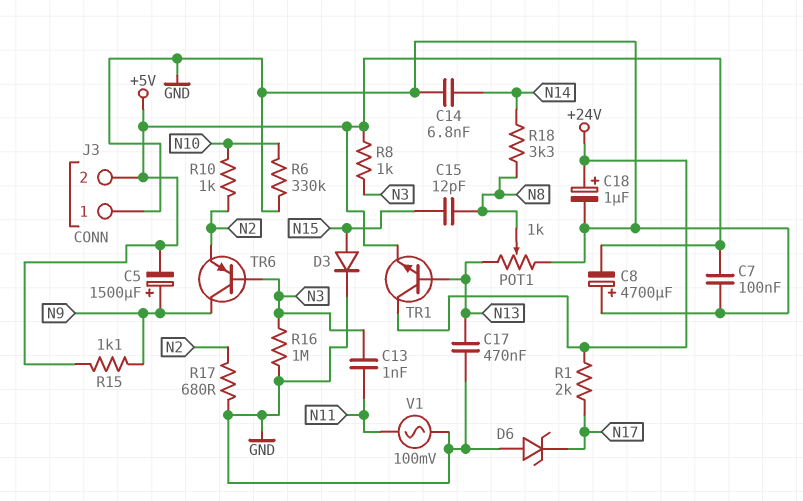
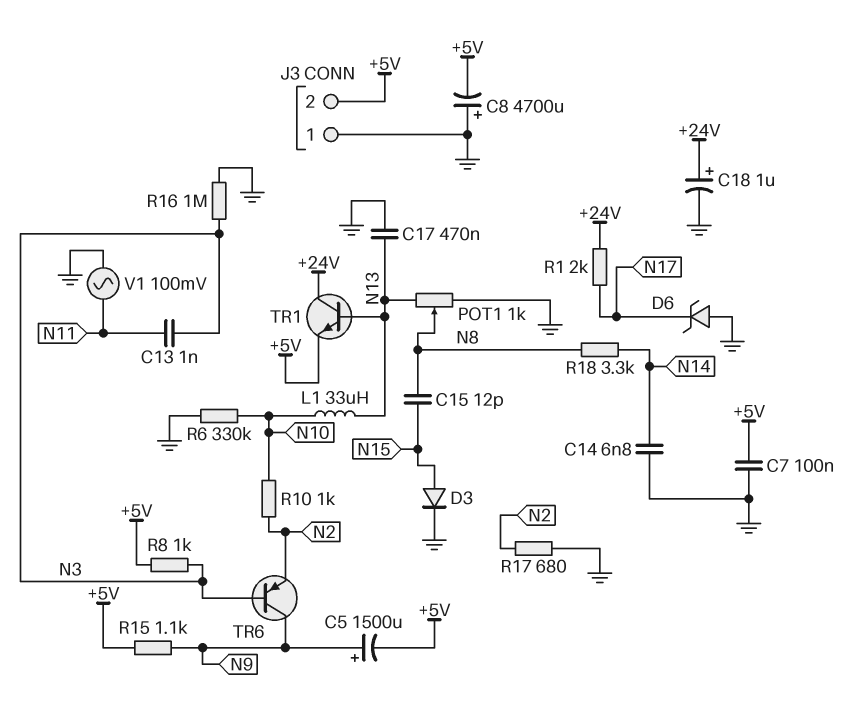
L1: none -> 33uH (N10, N13)

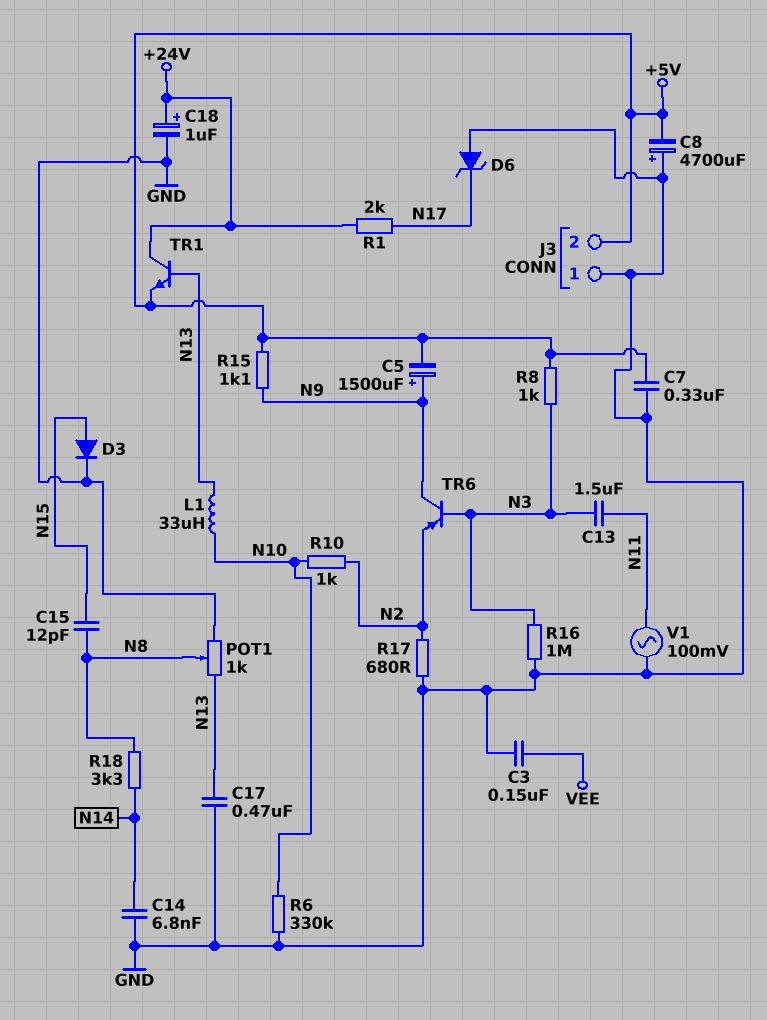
C3: none -> 150nF (GND, VEE)
C7: 100nF (+5V, GND) -> 330nF (+5V, GND)
C13: 1nF (N3, N11) -> 1.5uF (N3, N11)

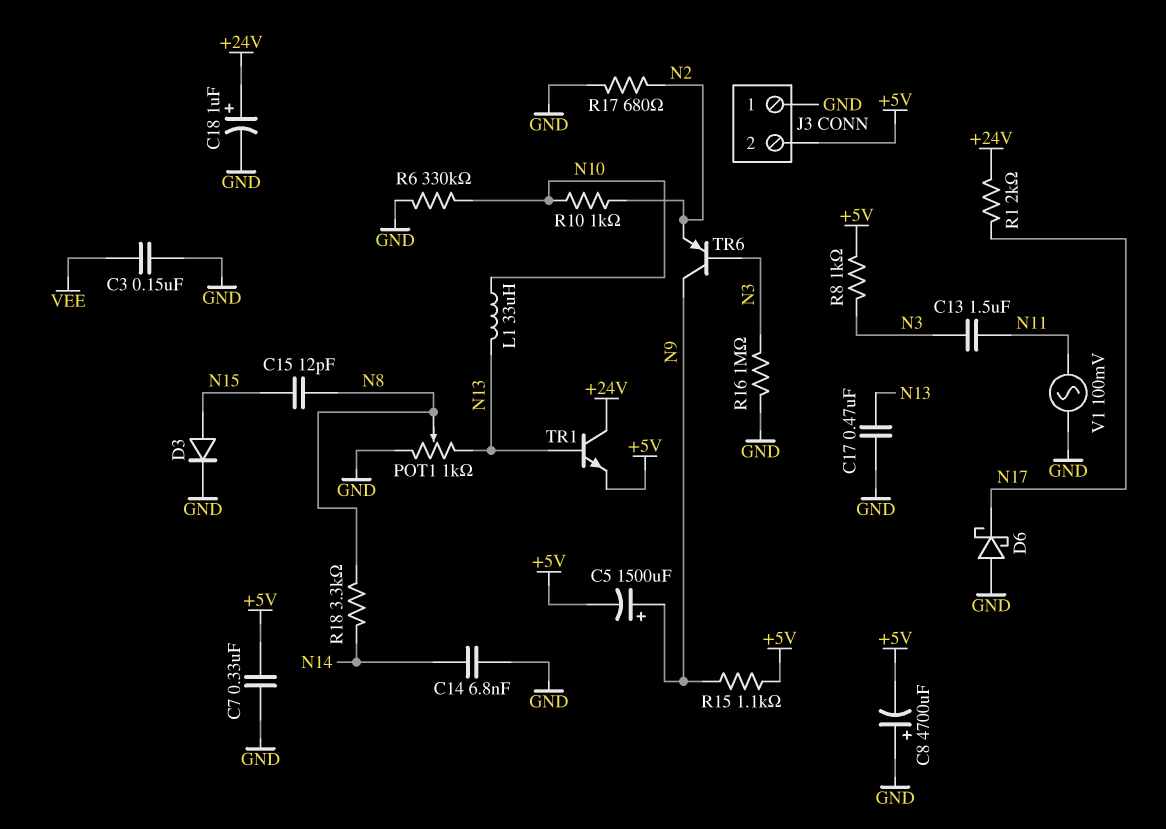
D6: zener (A GND, K N17) -> schottky (A GND, K N17)

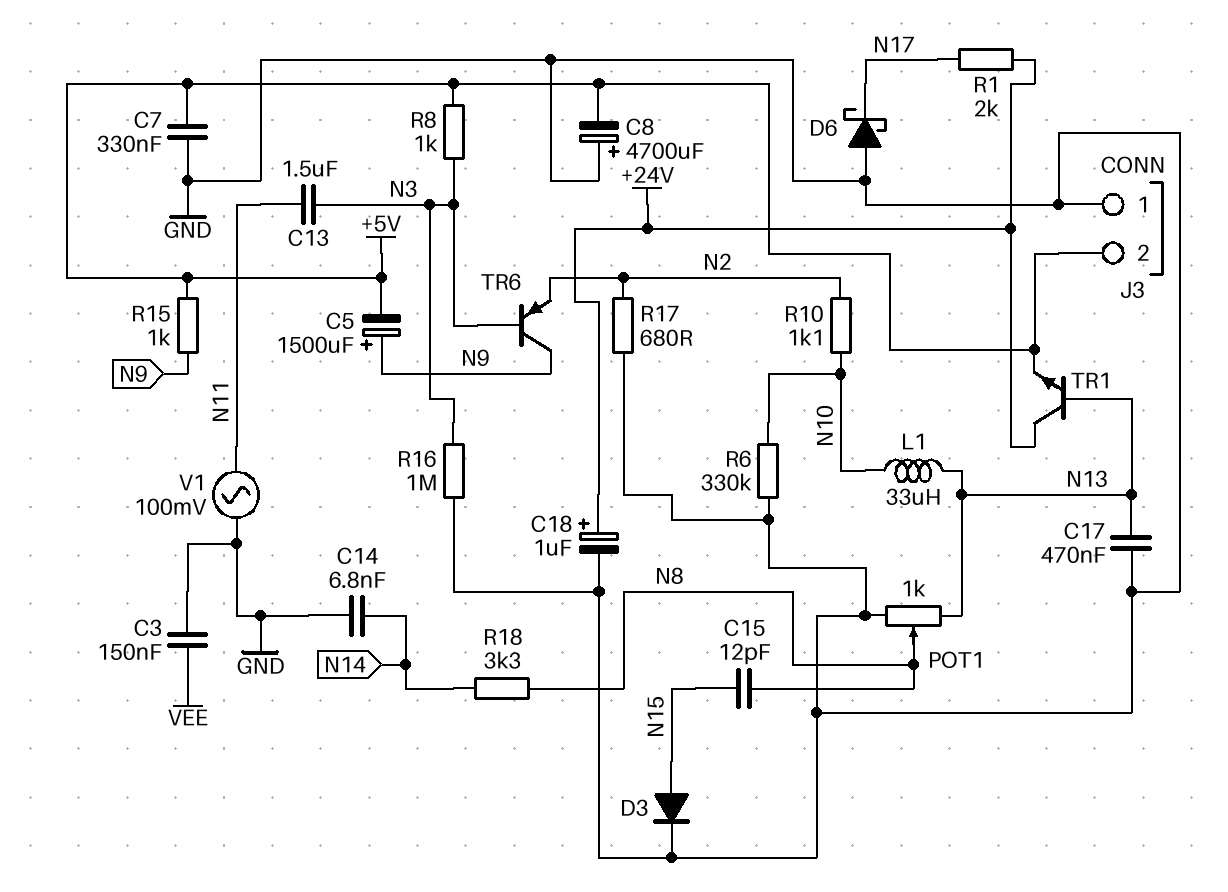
R10: 1k (N2, N10) -> 1.1k (N2, N10)
R15: 1.1k (+5V, N9) -> 1k (+5V, N9)

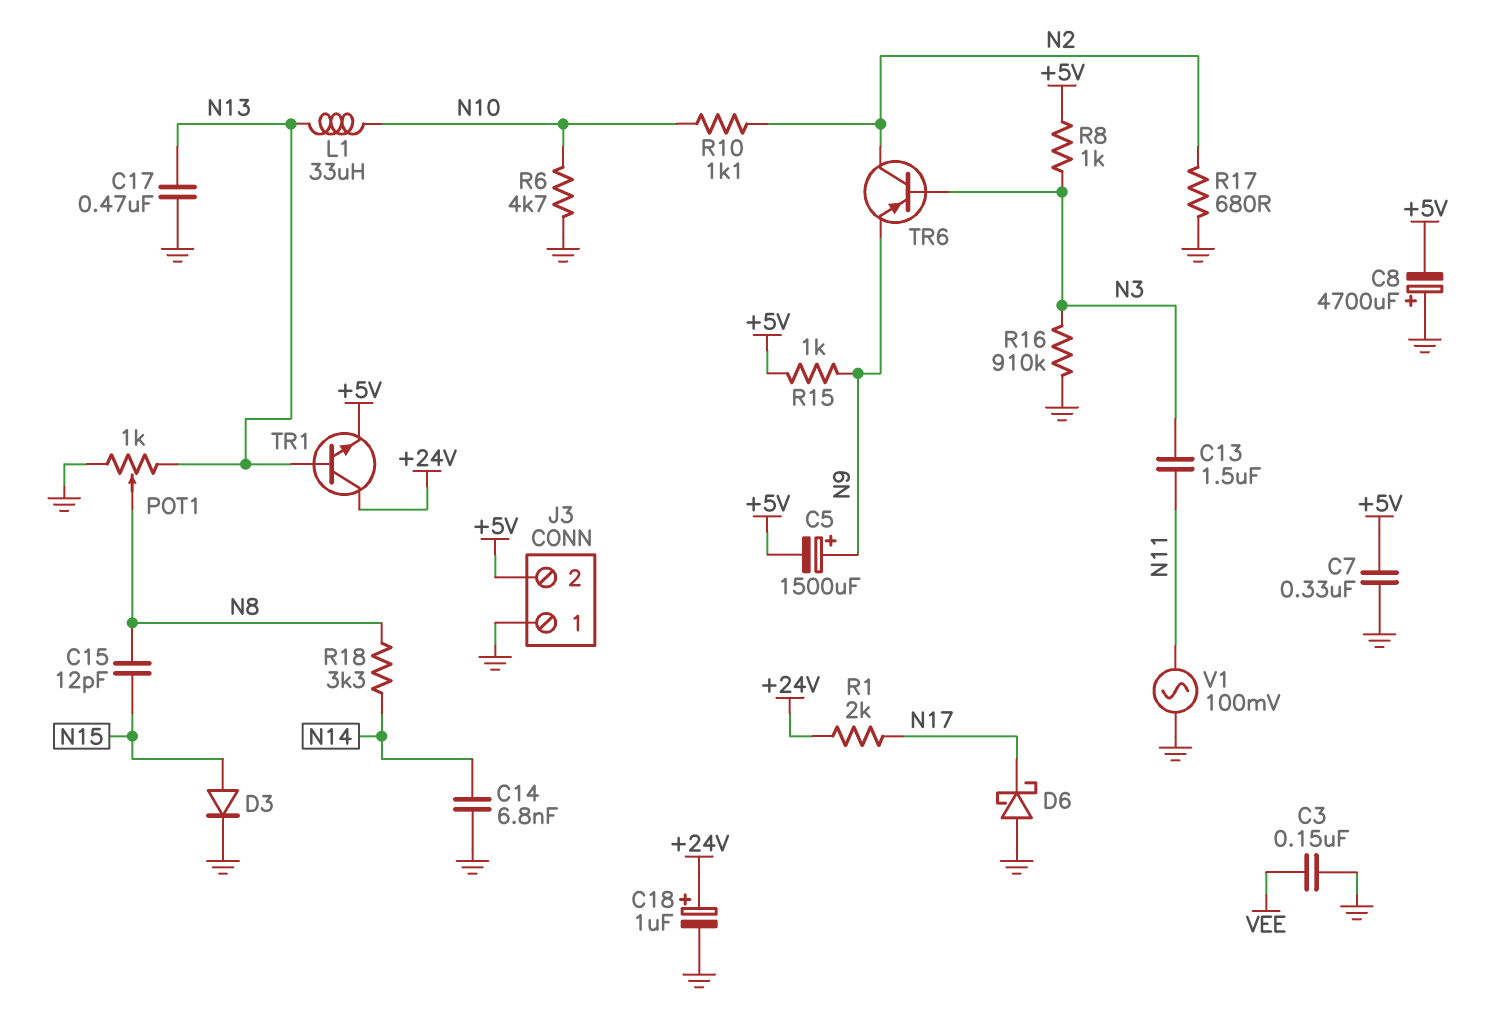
R6: 330k (GND, N10) -> 4.7k (GND, N10)
R16: 1M (GND, N3) -> 910k (GND, N3)
TR6: PNP (B N3, C N9, E N2) -> PNP (B N3, C N2, E N9)

